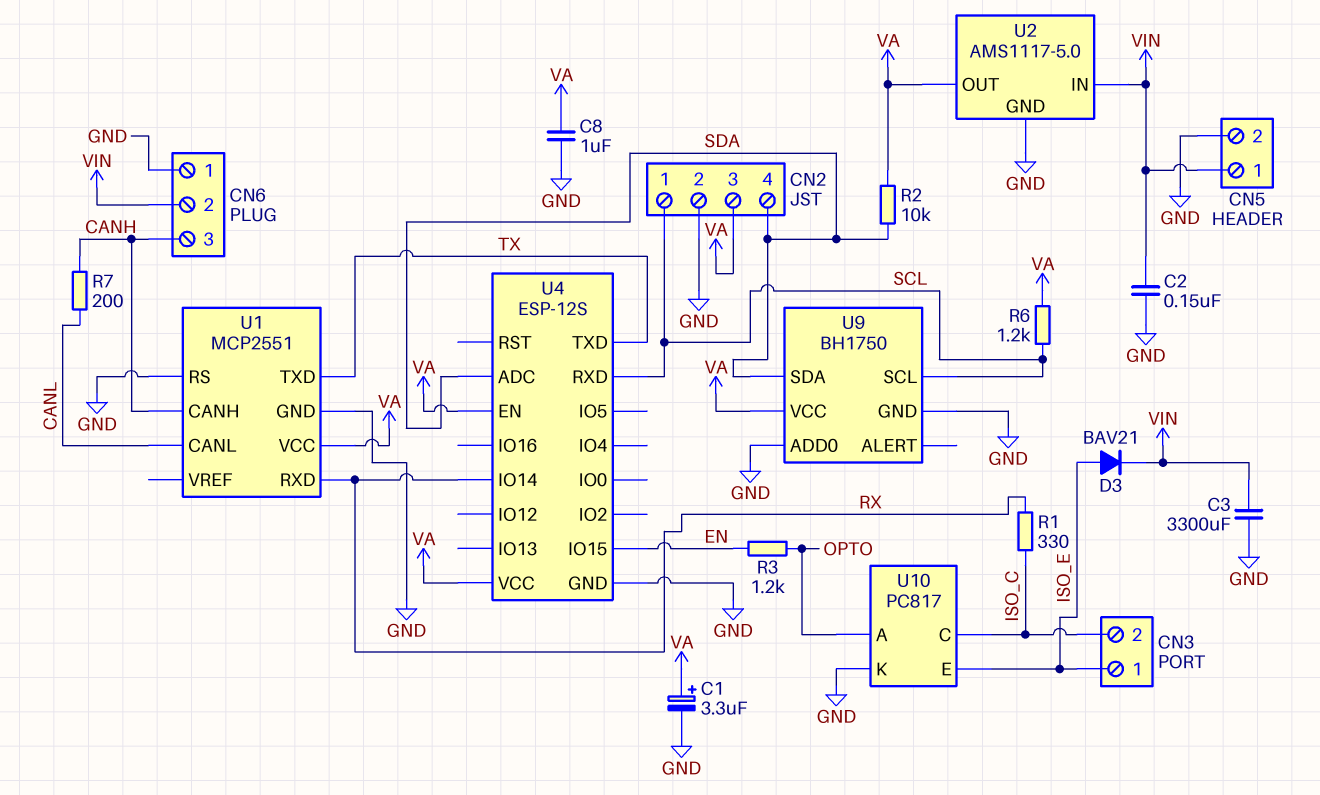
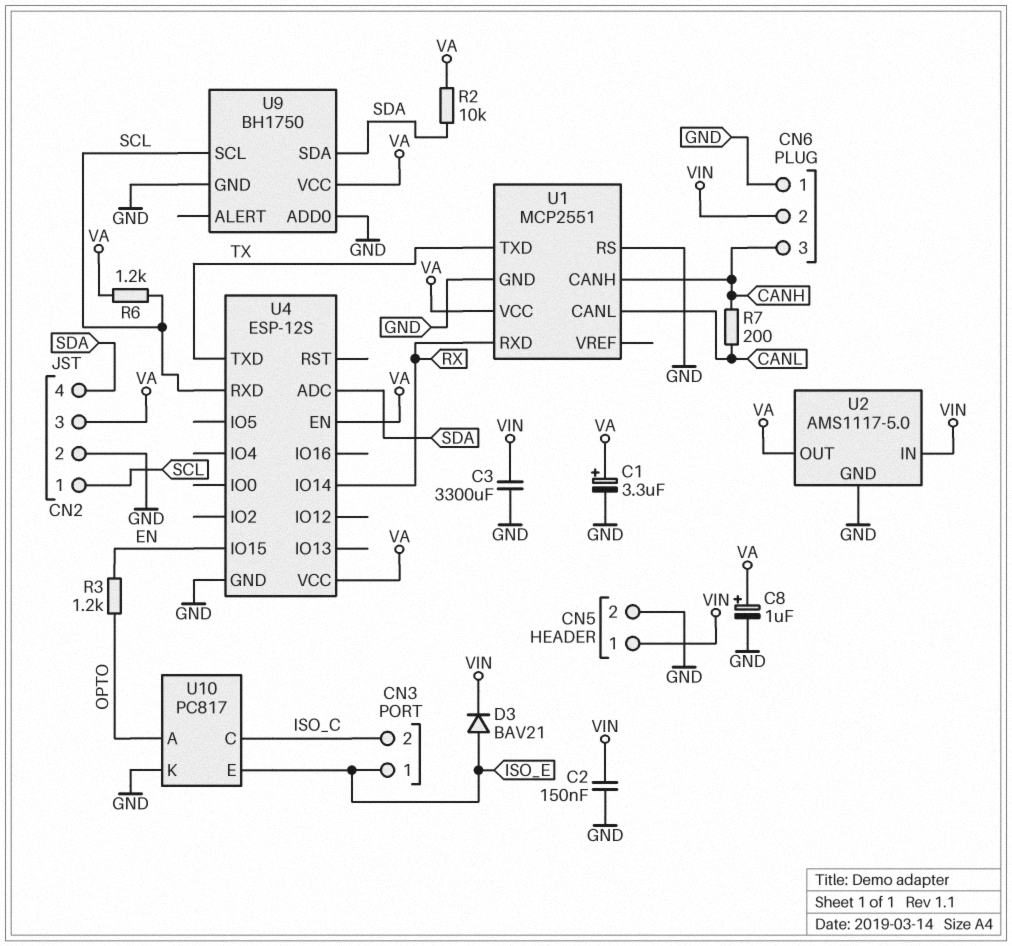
C8: 1uF (GND, VA) -> 1uF (plus VA, minus GND)
R1: 330 (ISO_C, RX) -> none

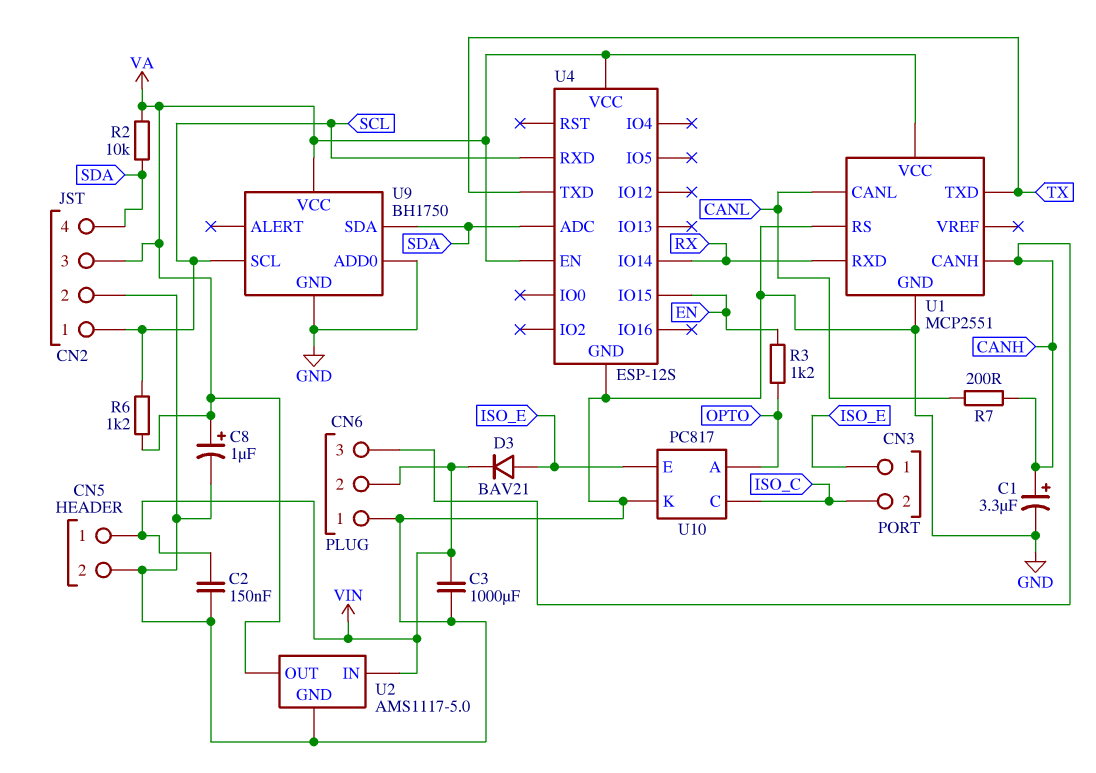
C1: 3.3uF (plus VA, minus GND) -> 3.3uF (plus CANH, minus GND)
C3: 3300uF (GND, VIN) -> 1000uF (GND, VIN)

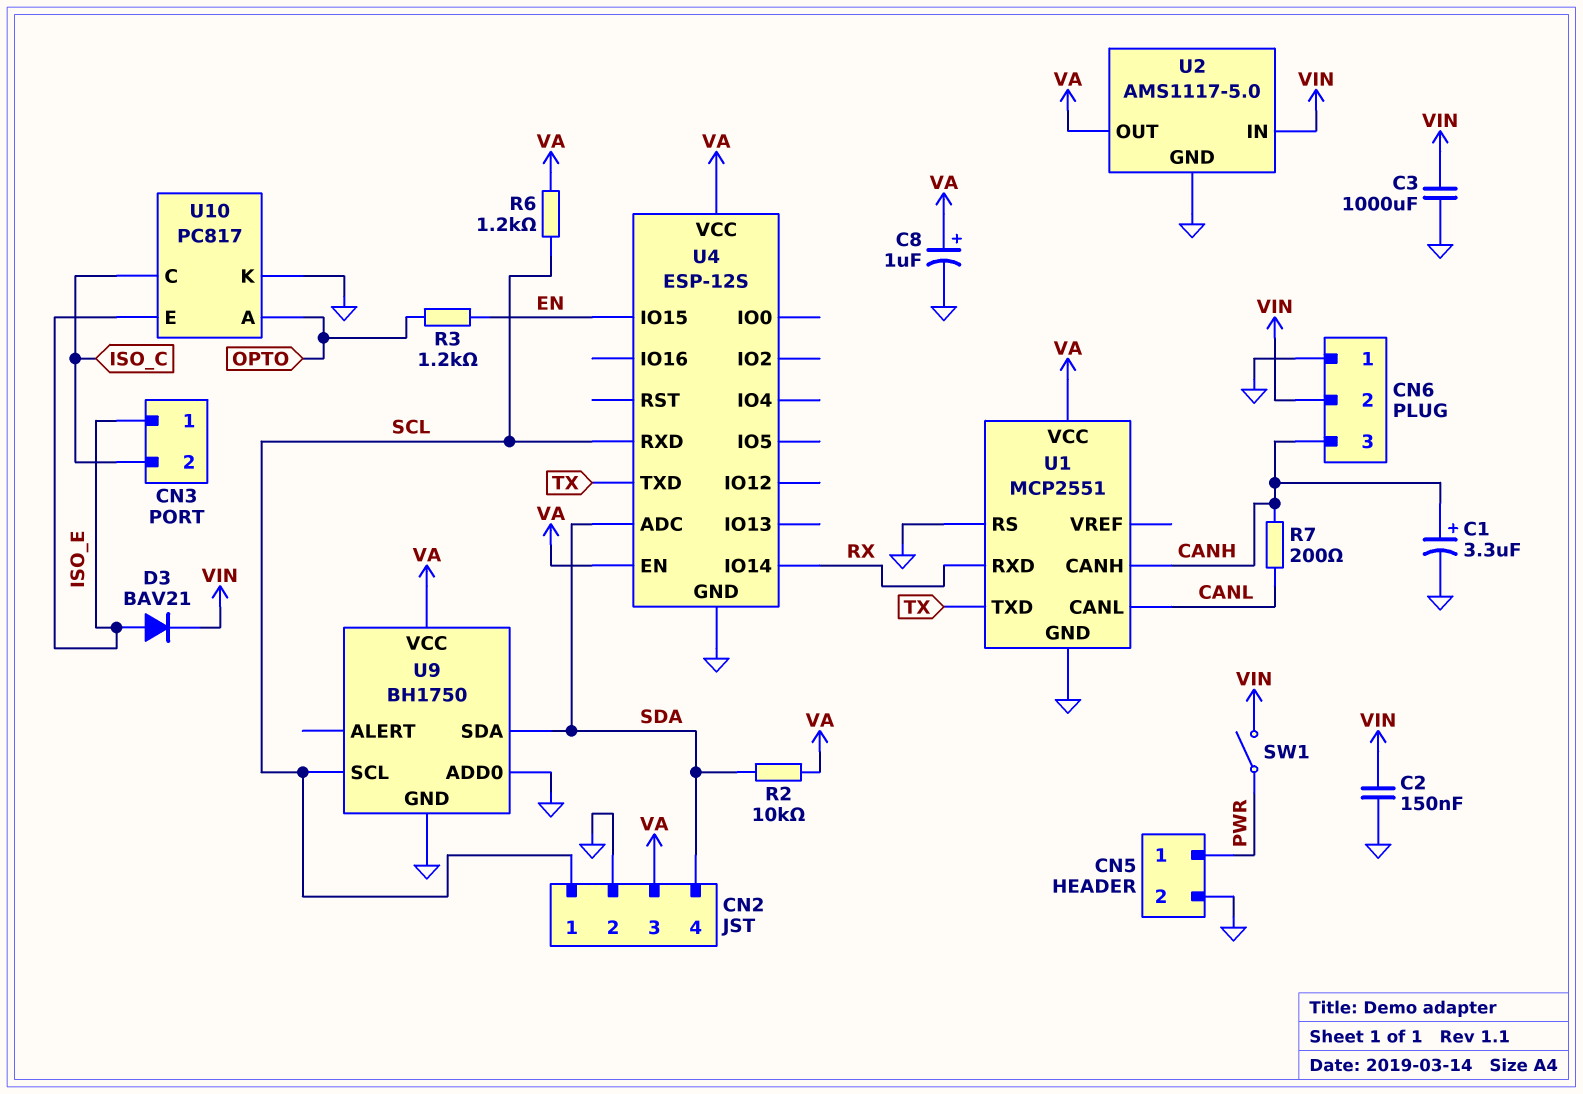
CN5 pin 1: VIN -> PWR
SW1: none -> switch (PWR, VIN)

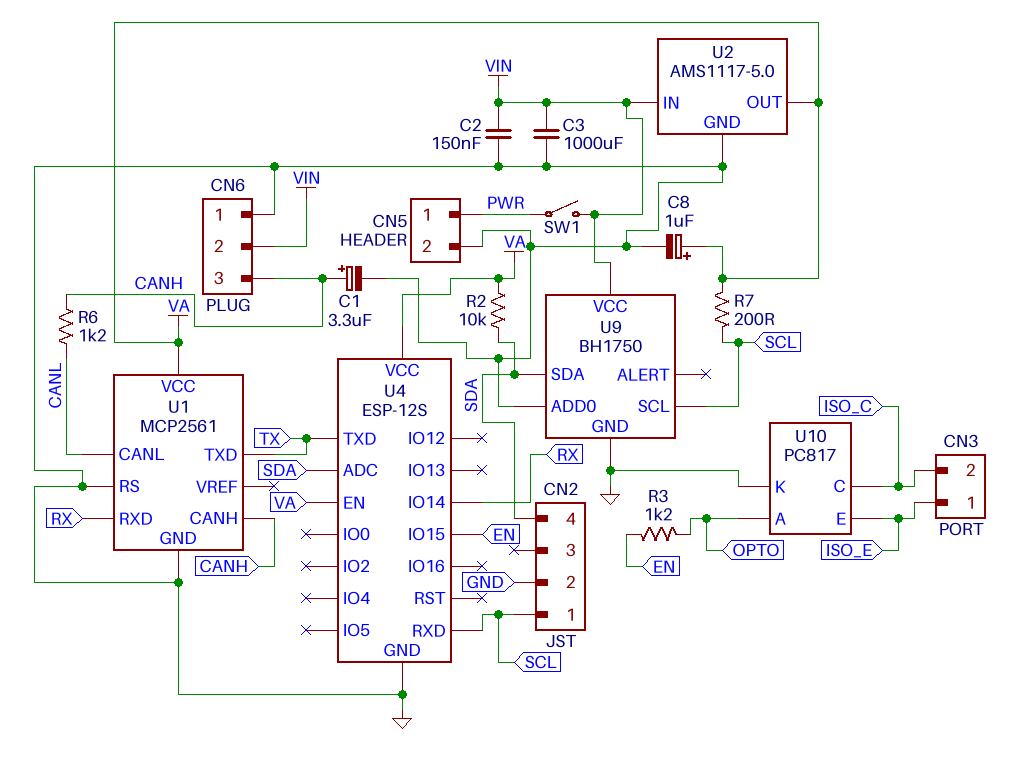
CN2 pin 3: VA -> none
D3: diode BAV21 (A ISO_E, K VIN) -> none
R6: 1.2k (SCL, VA) -> 1.2k (CANH, CANL)
R7: 200 (CANH, CANL) -> 200 (SCL, VA)
U1: MCP2551 -> MCP2561
U9 pin VCC: VA -> VIN

